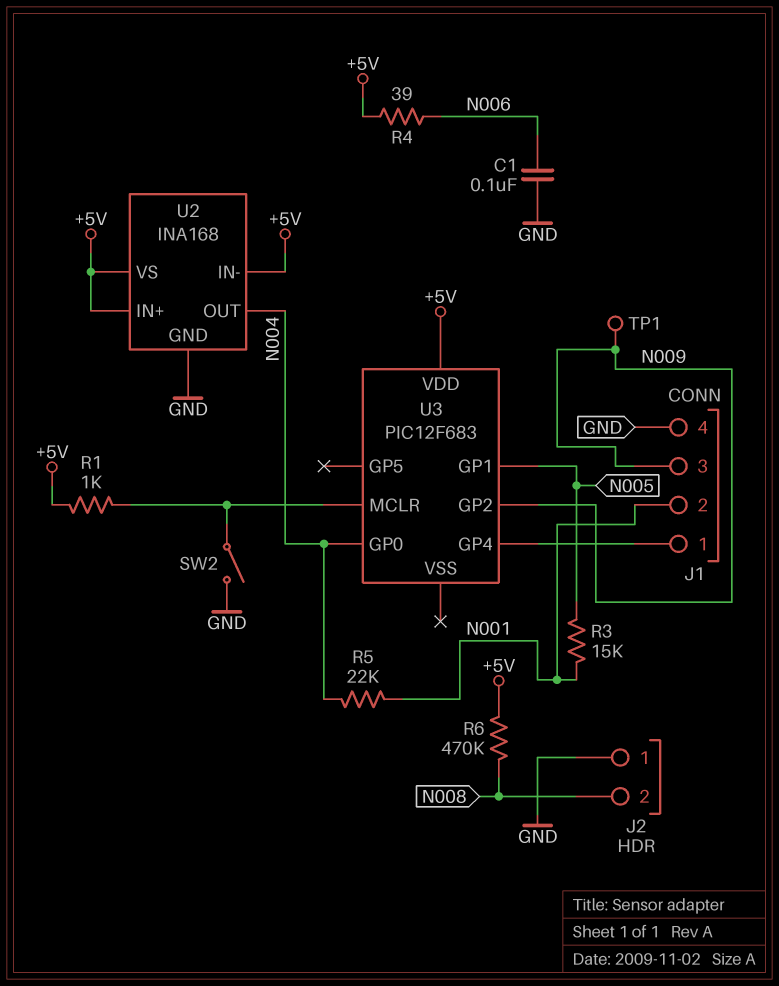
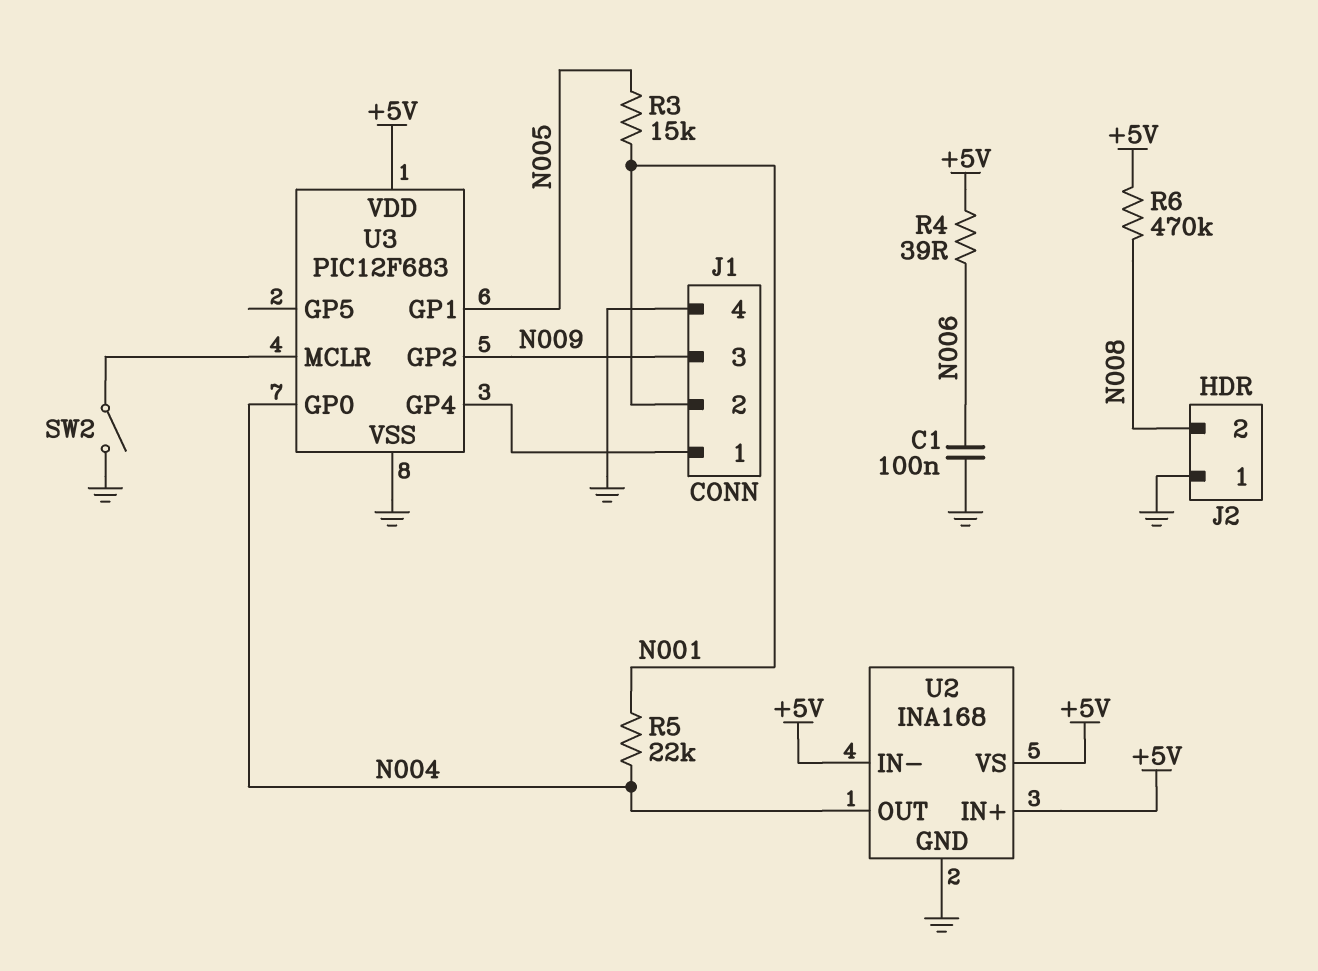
R1: 1k (+5V, U3/MCLR) -> none
TP1: test point (N009) -> none
U3 pin VSS: none -> GND

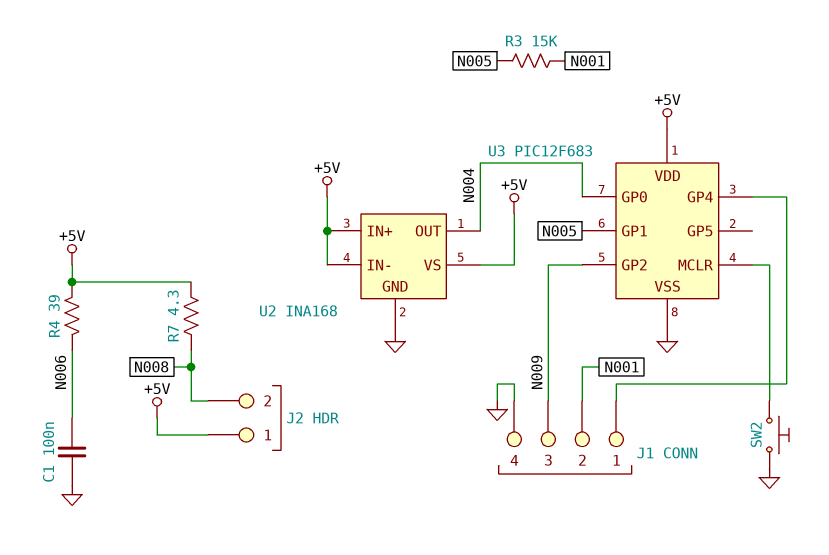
J2 pin 1: GND -> +5V
R5: 22k (N001, N004) -> none
R6: 470k (+5V, N008) -> none
R7: none -> 4.3 (+5V, N008)
SW2: switch (GND, U3/MCLR) -> button (GND, U3/MCLR)

